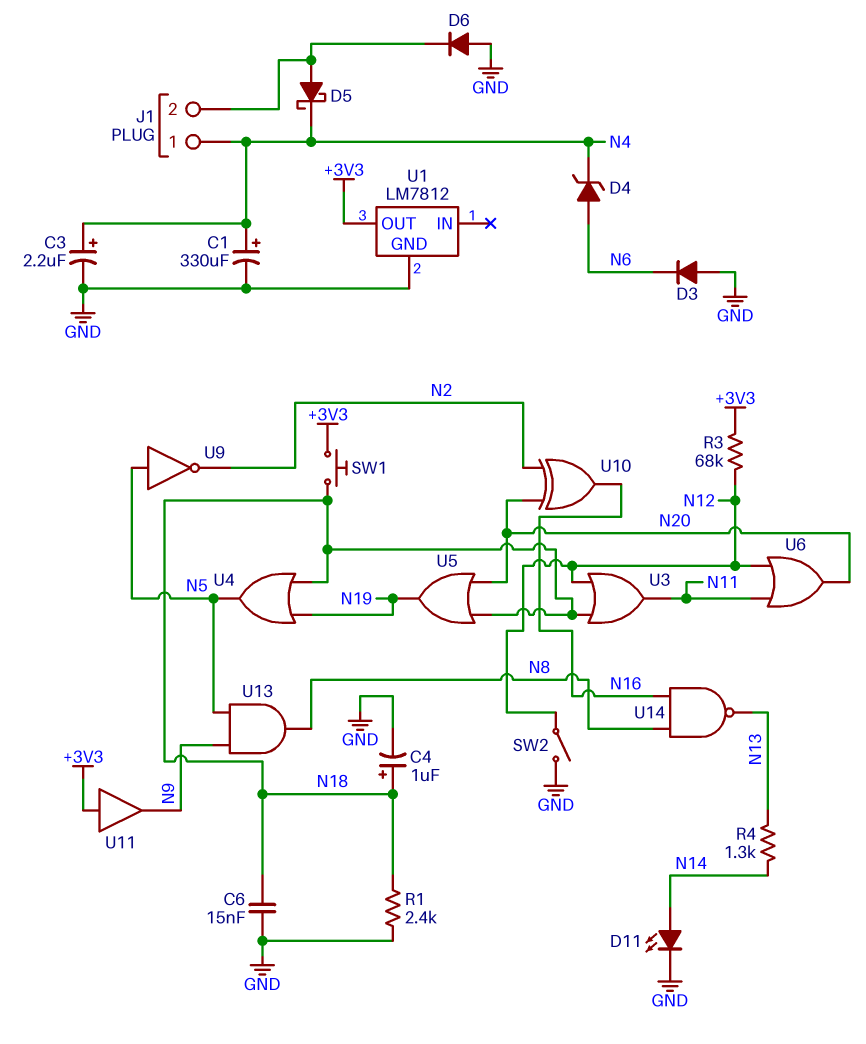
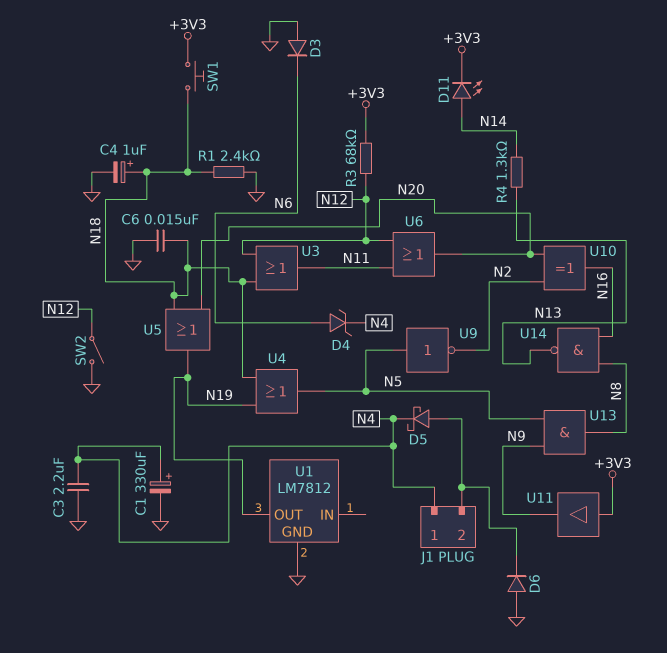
C3: 2.2uF (plus N4, minus GND) -> 2.2uF (GND, N4)
D11: LED (A N14, K GND) -> LED (A N14, K +3V3)
U1 pin OUT: +3V3 -> N19

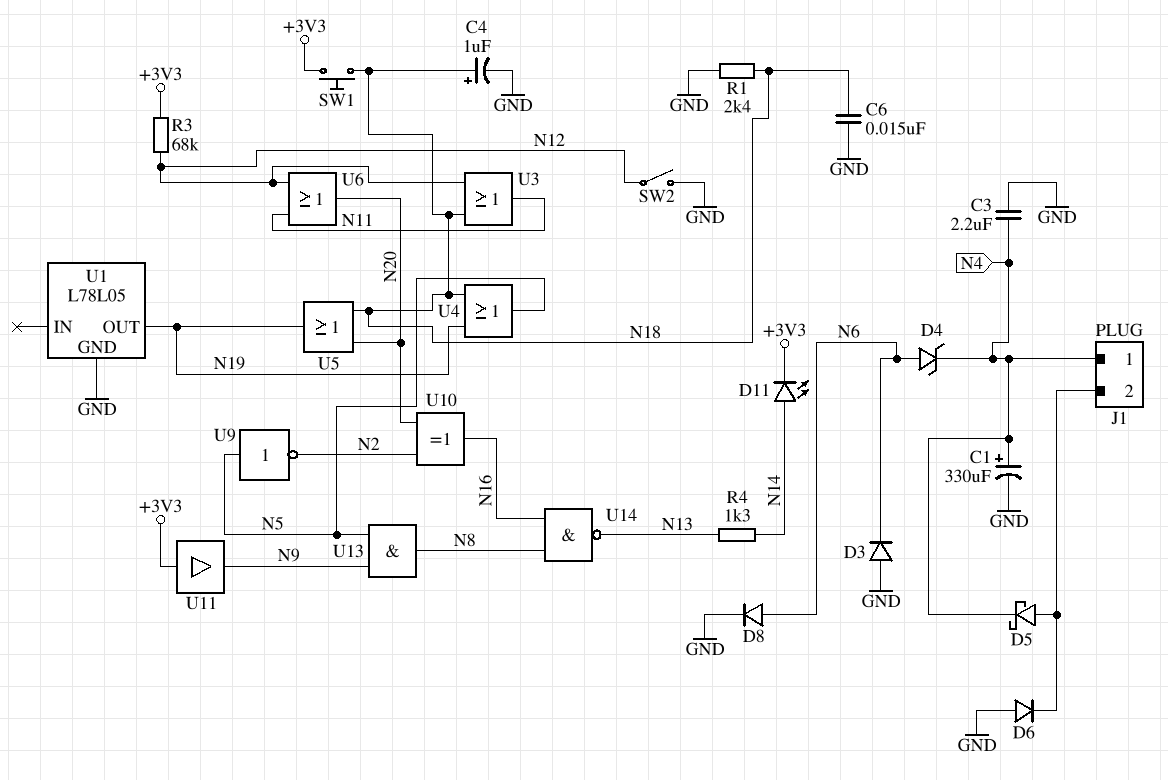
D8: none -> diode (A N6, K GND)
U1: LM7812 -> L78L05

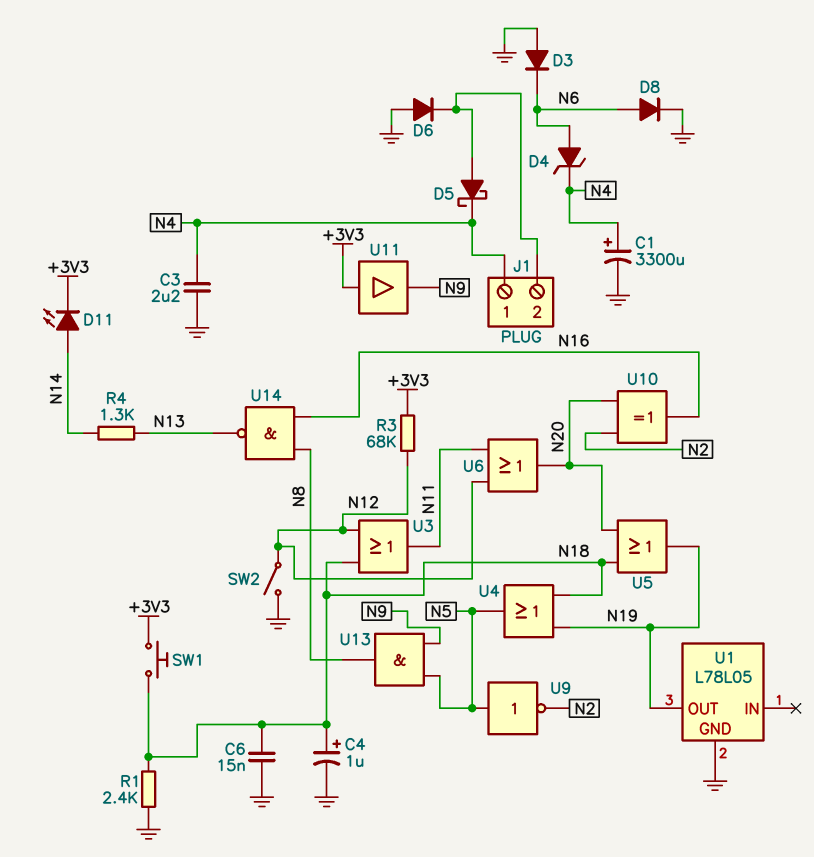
C1: 330uF (plus N4, minus GND) -> 3300uF (plus N4, minus GND)

